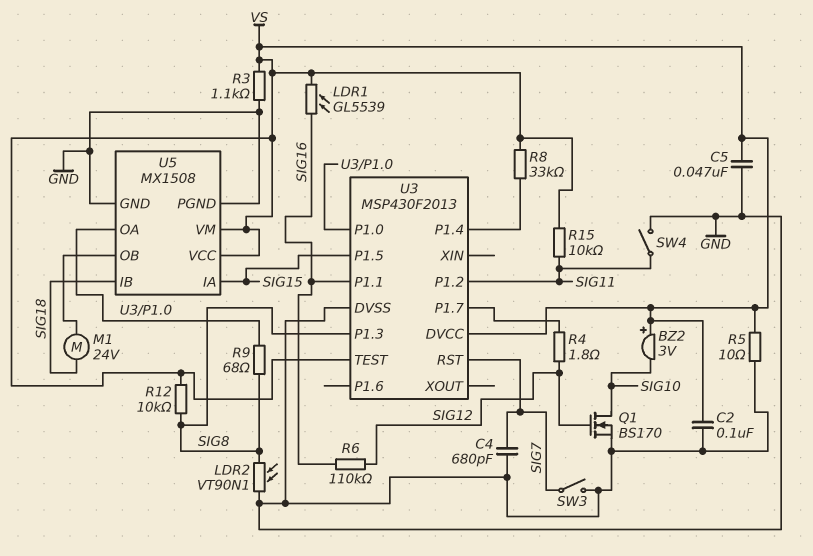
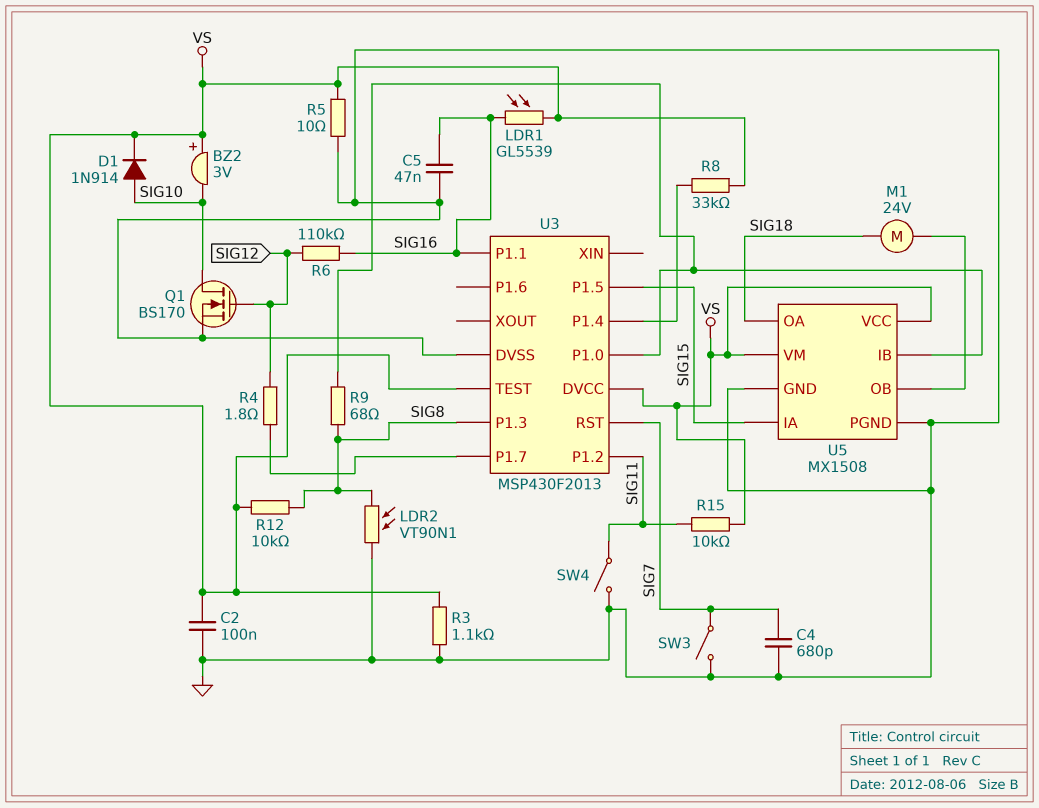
C5: 47nF (GND, VS) -> 47nF (GND, SIG16)
D1: none -> diode 1N914 (A SIG10, K VS)
U5 pin IB: SIG18 -> U3/P1.0
U5 pin OA: U3/P1.0 -> SIG18

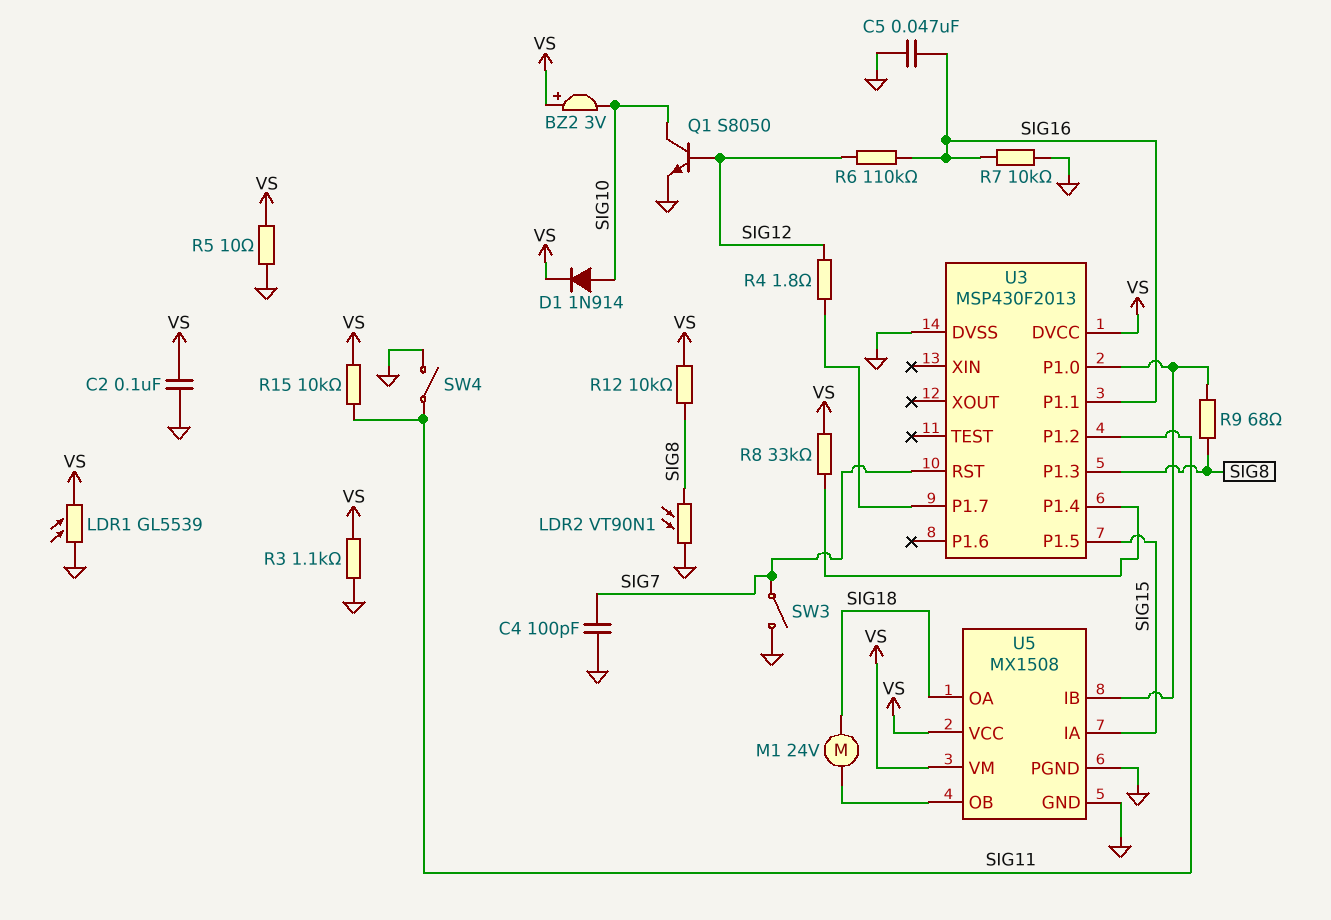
C4: 680pF (GND, SIG7) -> 100pF (GND, SIG7)
LDR1: GL5539 (SIG16, VS) -> GL5539 (GND, VS)
Q1: NMOS BS170 (G SIG12, D SIG10, S GND) -> NPN S8050 (B SIG12, C SIG10, E GND)
R7: none -> 10k (GND, SIG16)
U3 pin TEST: VS -> none

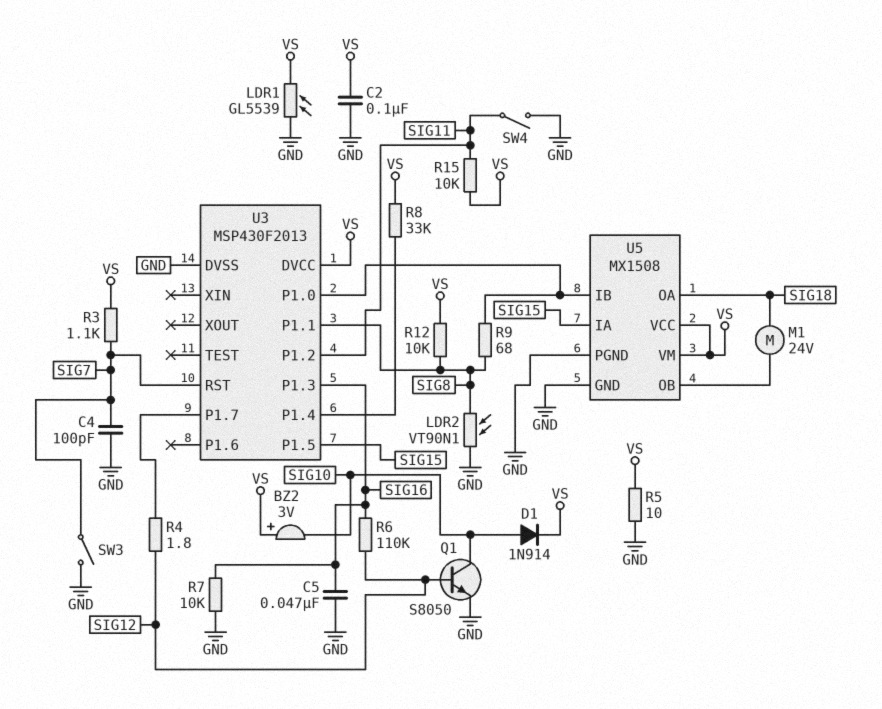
R3: 1.1k (GND, VS) -> 1.1k (SIG7, VS)
U3 pin P1.1: SIG16 -> SIG8
U3 pin P1.3: SIG8 -> SIG16

